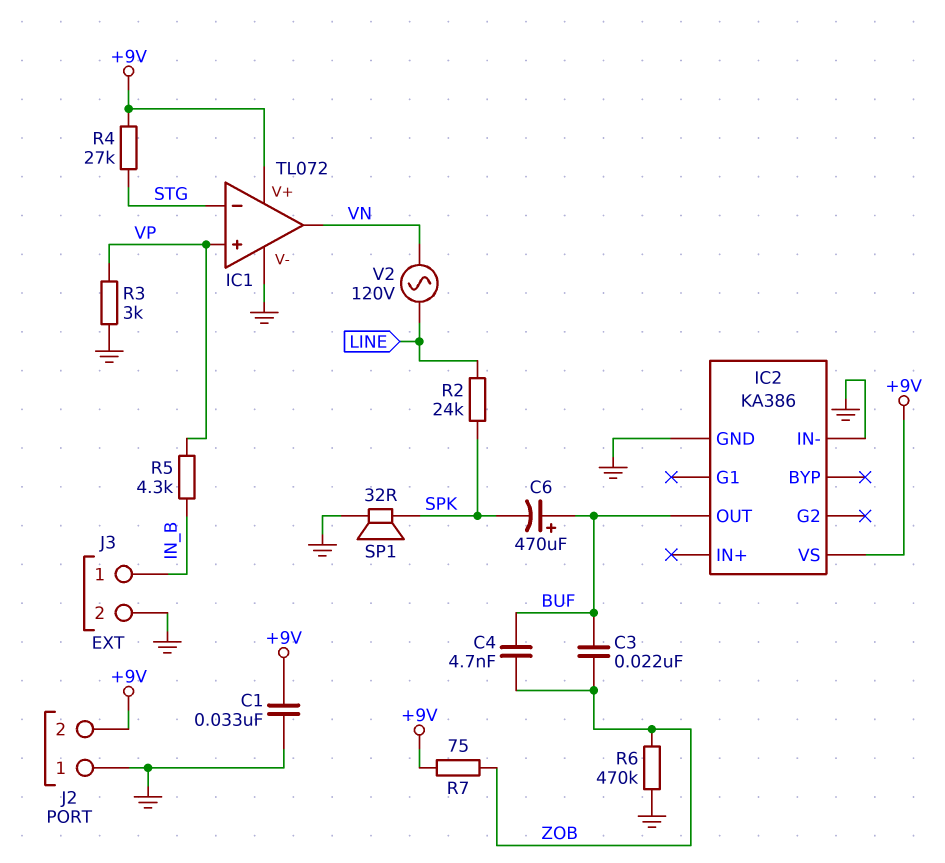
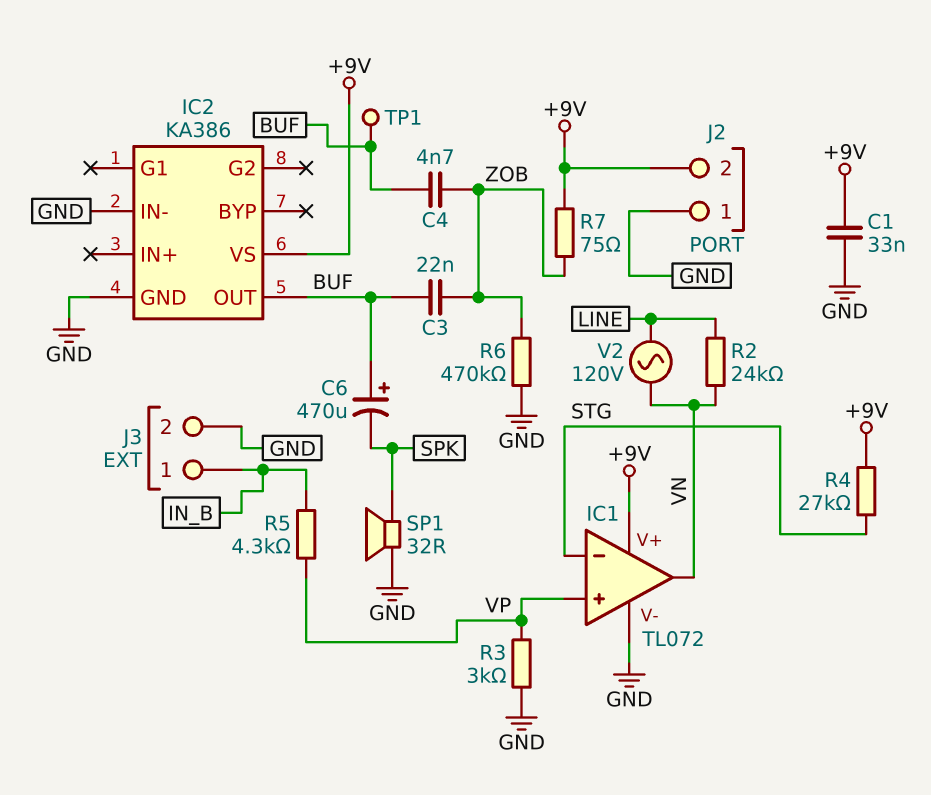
R2: 24k (LINE, SPK) -> 24k (LINE, VN)
TP1: none -> test point (BUF)

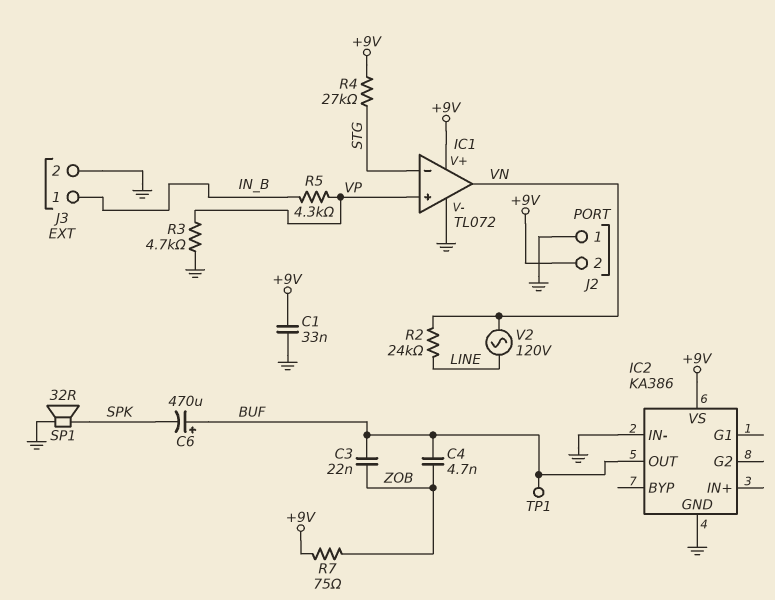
R3: 3k (GND, VP) -> 4.7k (GND, VP)
R6: 470k (GND, ZOB) -> none

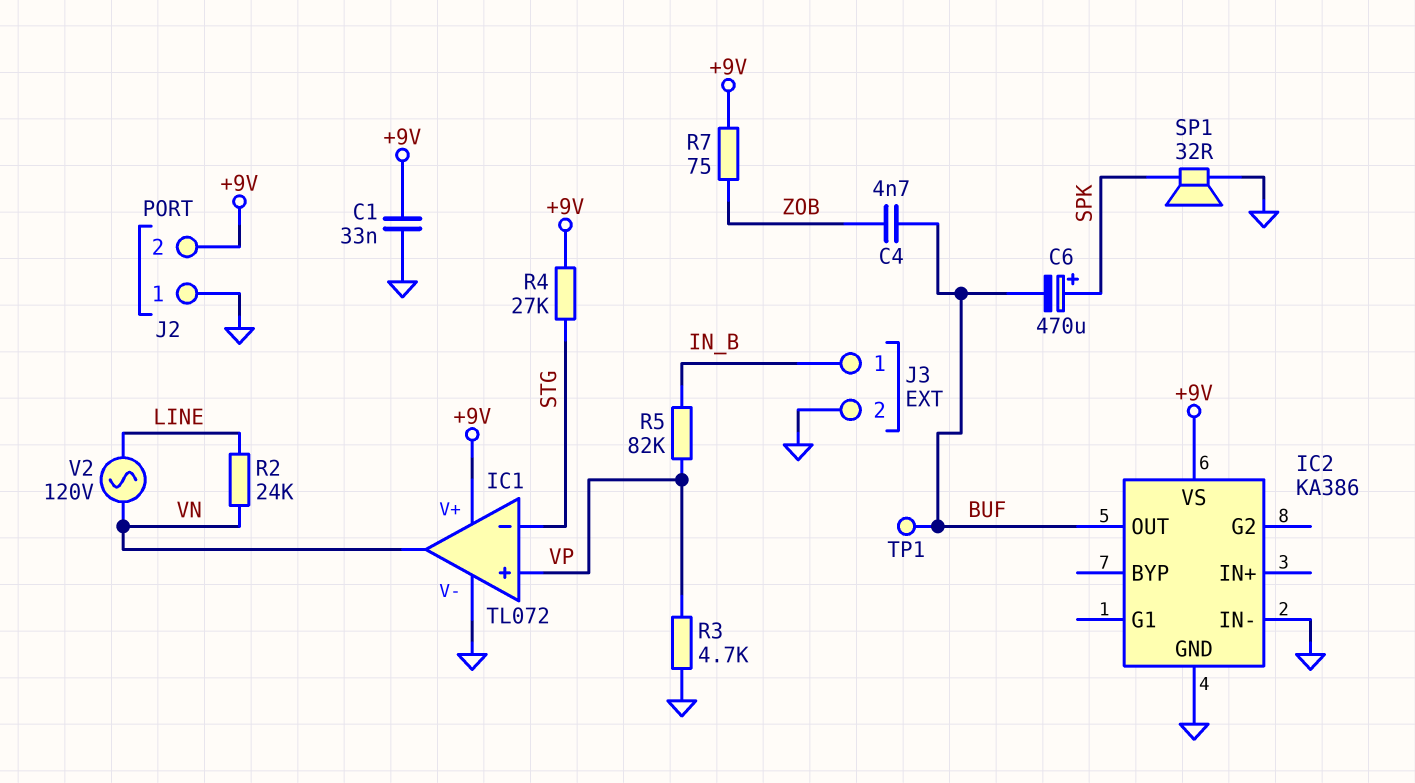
C3: 22nF (BUF, ZOB) -> none
C6: 470uF (plus BUF, minus SPK) -> 470uF (plus SPK, minus BUF)
R5: 4.3k (IN_B, VP) -> 82k (IN_B, VP)

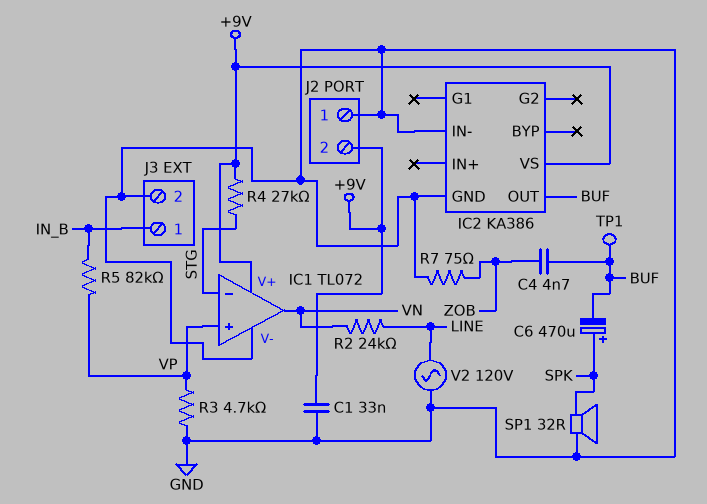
R7: 75 (+9V, ZOB) -> 75 (GND, ZOB)
V2: AC 120V (LINE, VN) -> AC 120V (GND, LINE)

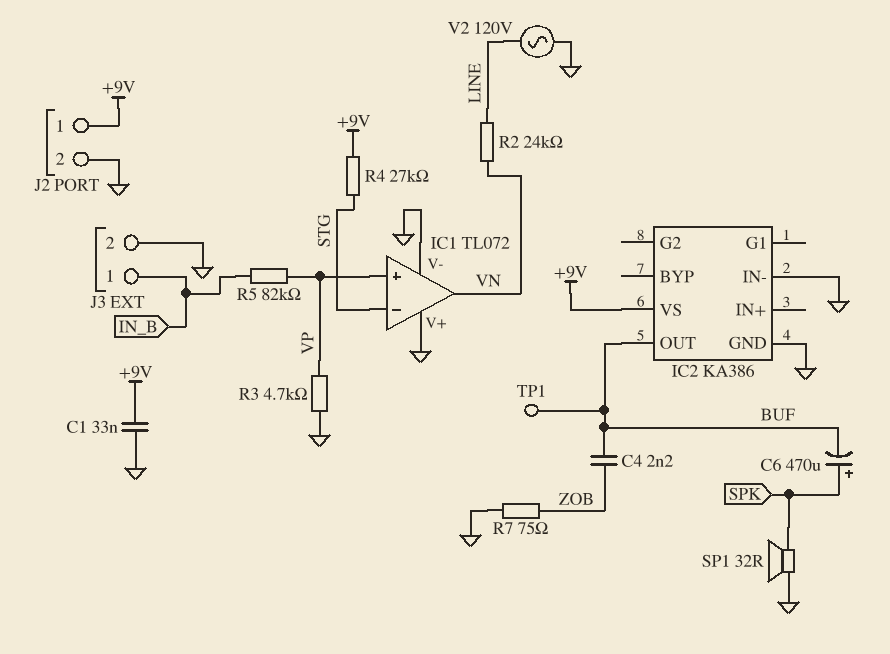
C4: 4.7nF (BUF, ZOB) -> 2.2nF (BUF, ZOB)
IC1 pin V+: +9V -> GND
J2 pin 1: GND -> +9V
J2 pin 2: +9V -> GND

